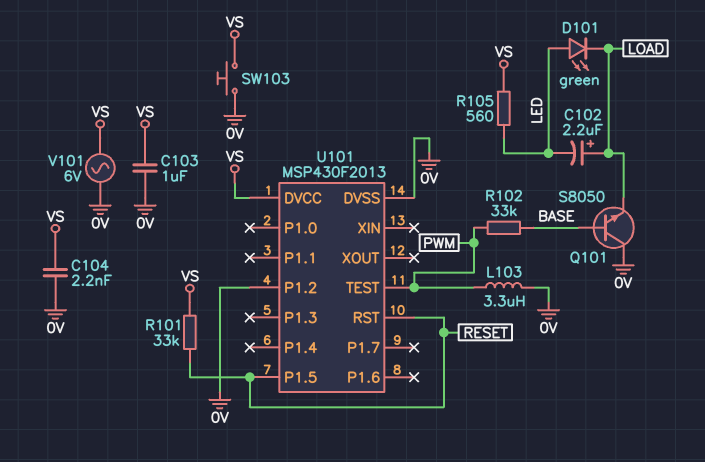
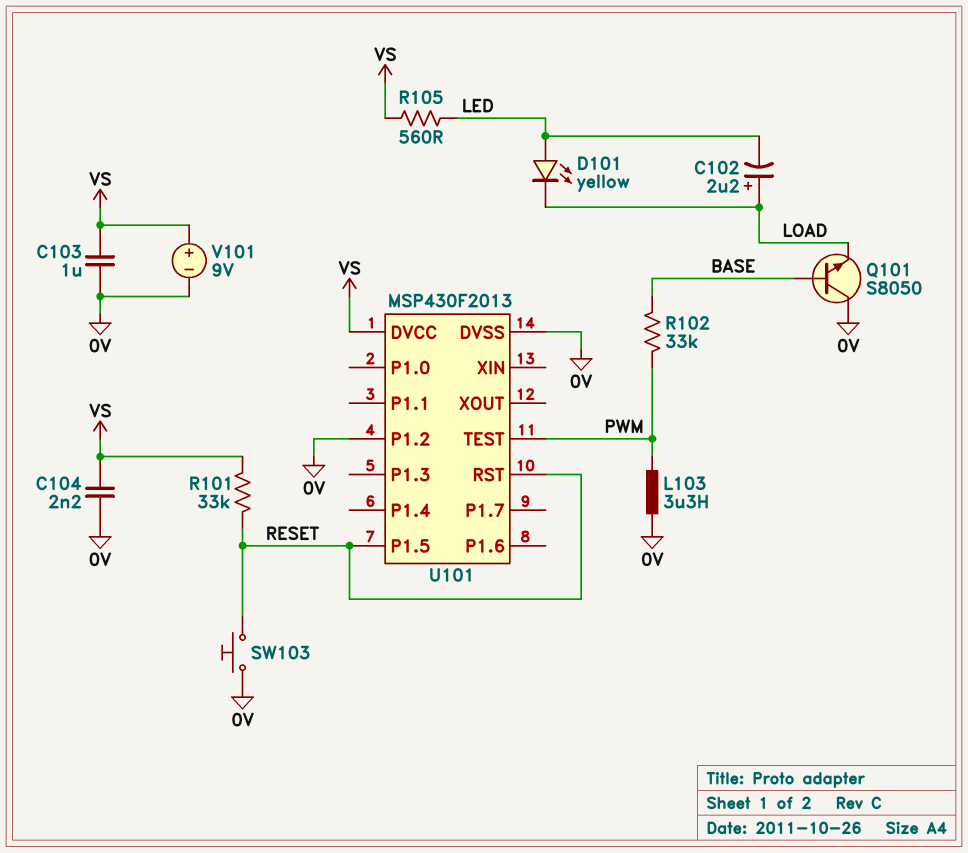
D101: LED green (A LED, K LOAD) -> LED yellow (A LED, K LOAD)
SW103: button (0V, VS) -> button (0V, RESET)
V101: AC 6V (0V, VS) -> 9V (plus VS, minus 0V)

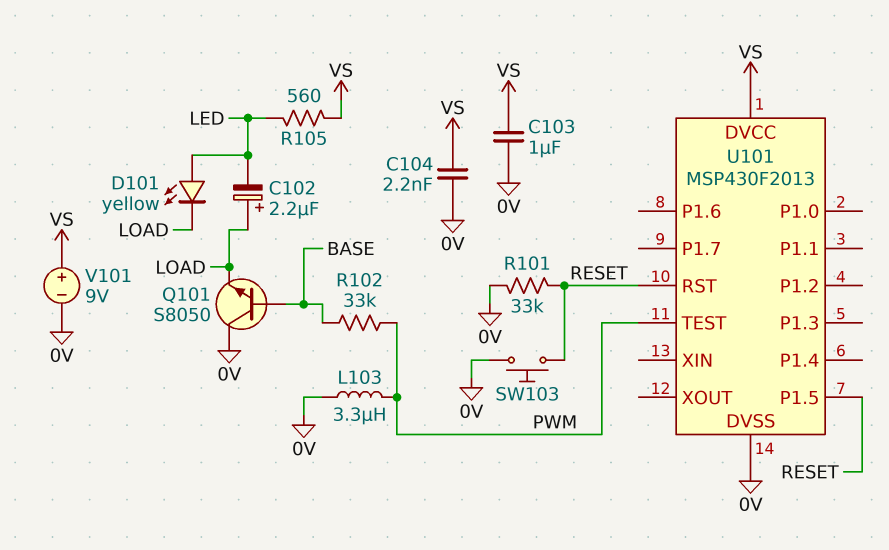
R101: 33k (RESET, VS) -> 33k (0V, RESET)
U101 pin P1.2: 0V -> none

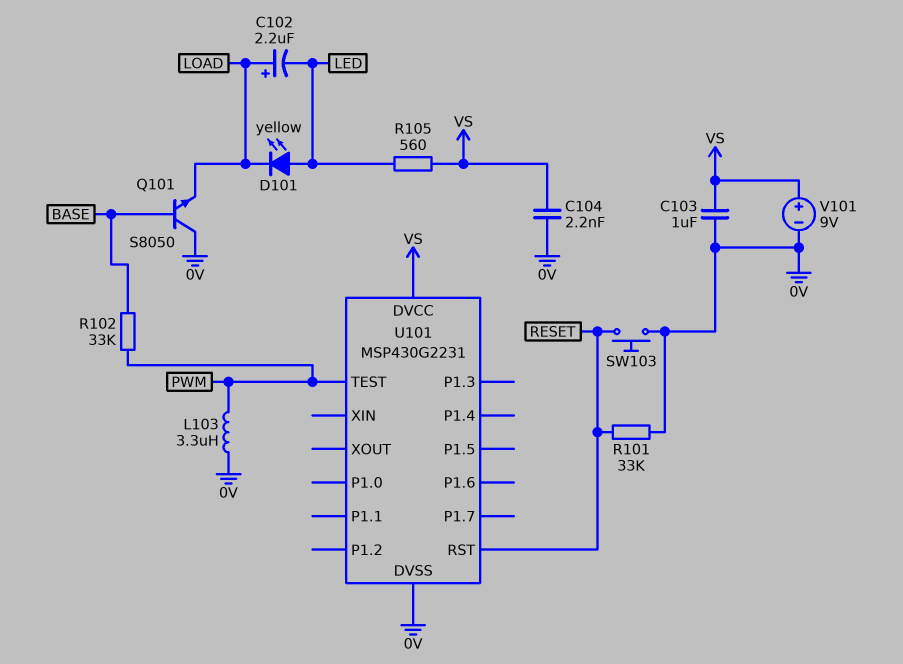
U101: MSP430F2013 -> MSP430G2231
U101 pin P1.5: RESET -> none

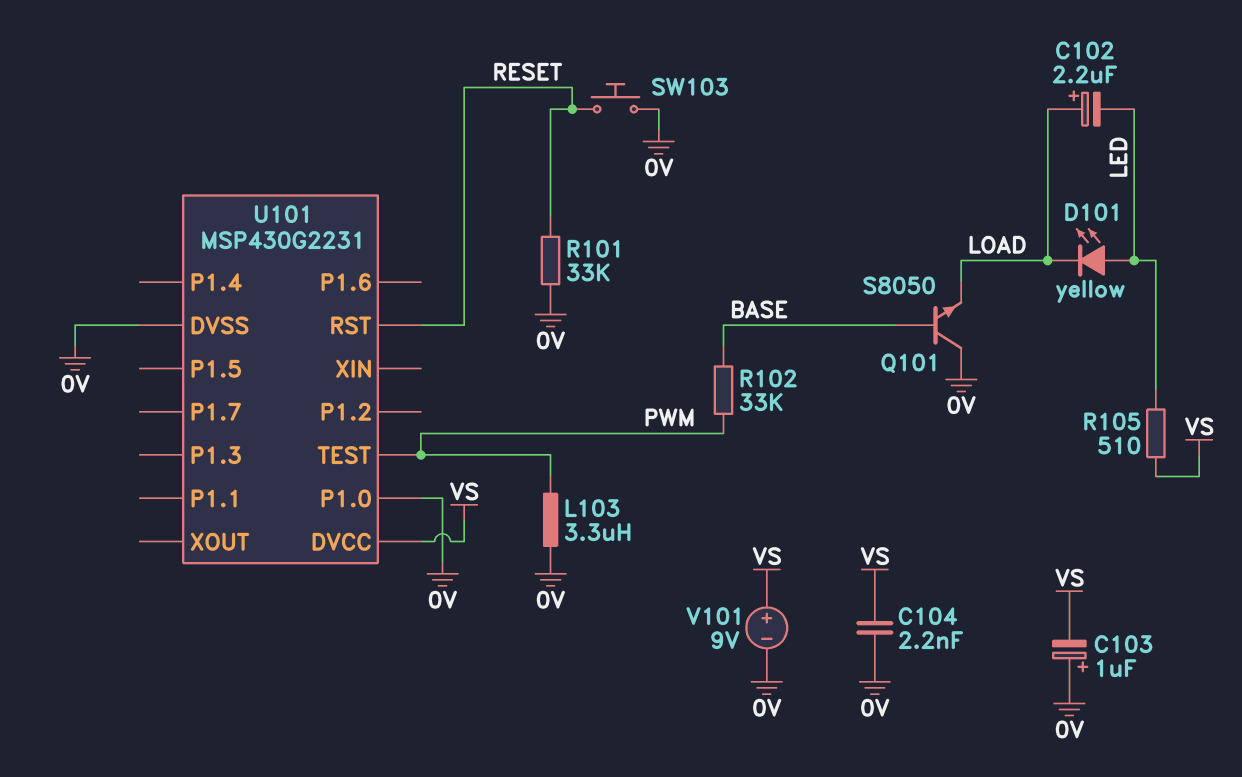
C103: 1uF (0V, VS) -> 1uF (plus 0V, minus VS)
R105: 560 (LED, VS) -> 510 (LED, VS)
U101 pin P1.0: none -> 0V

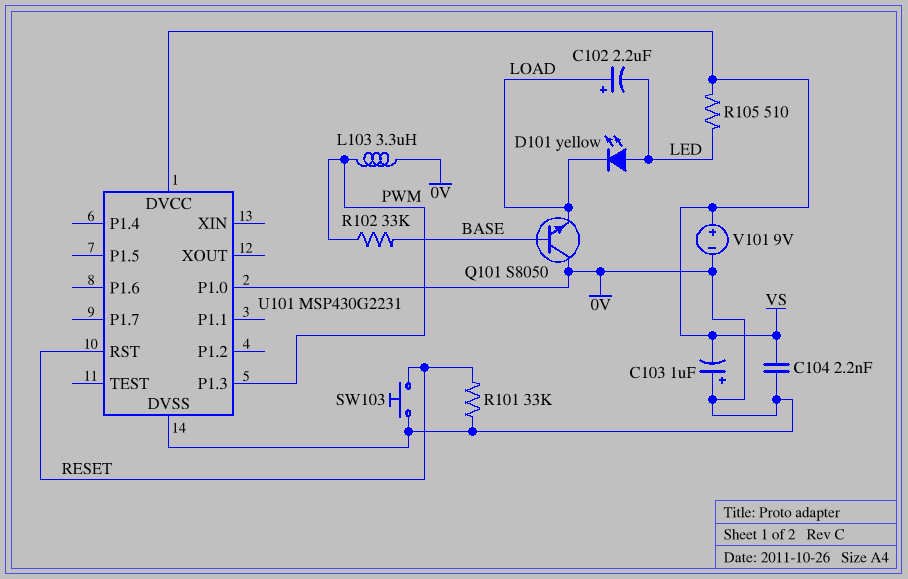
U101 pin P1.3: none -> PWM
U101 pin TEST: PWM -> none

